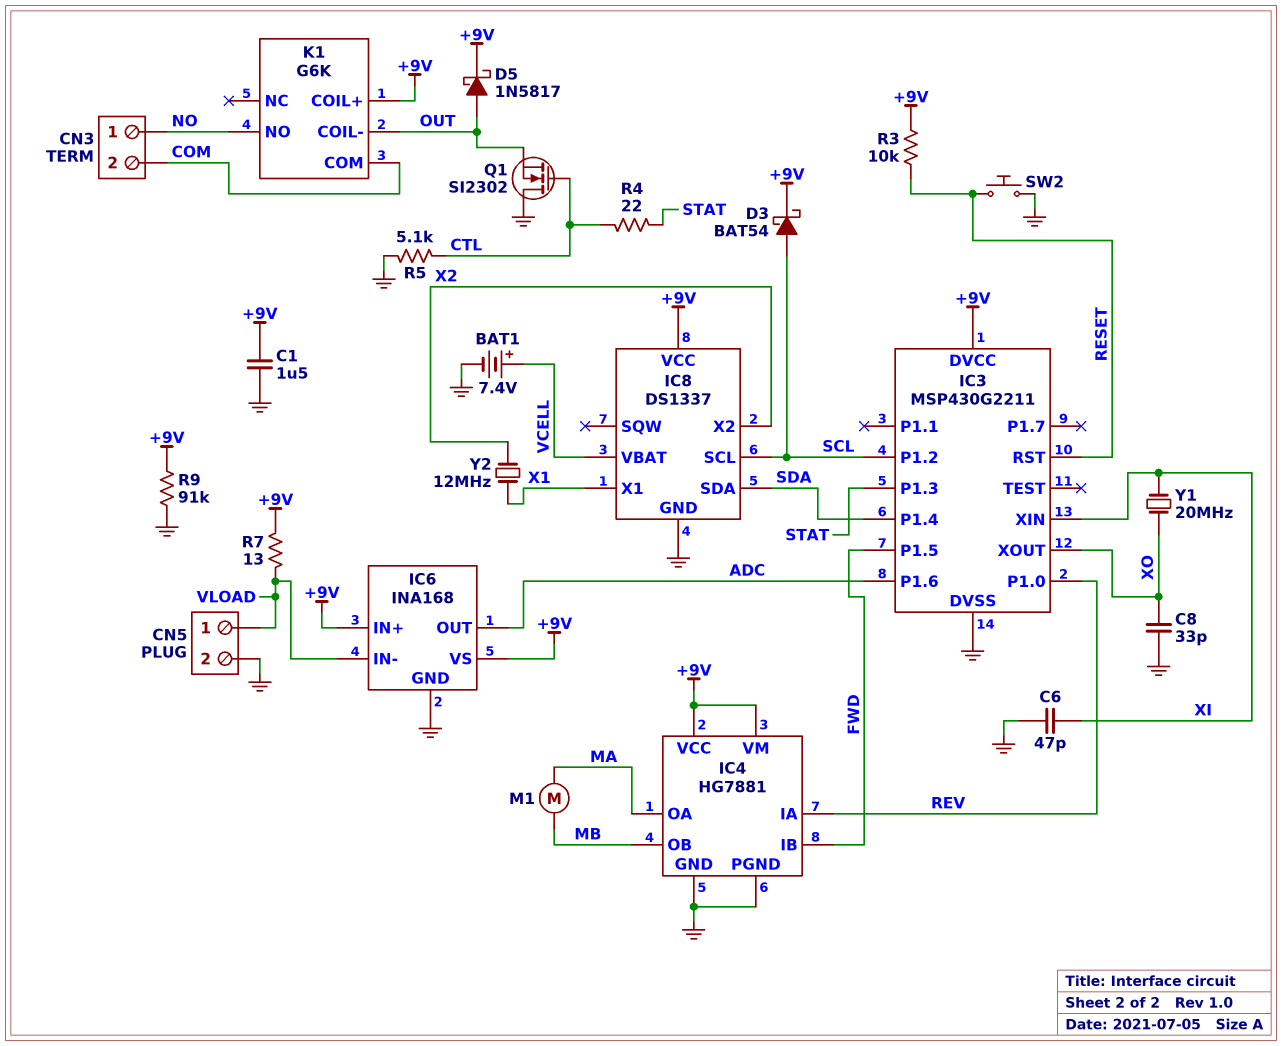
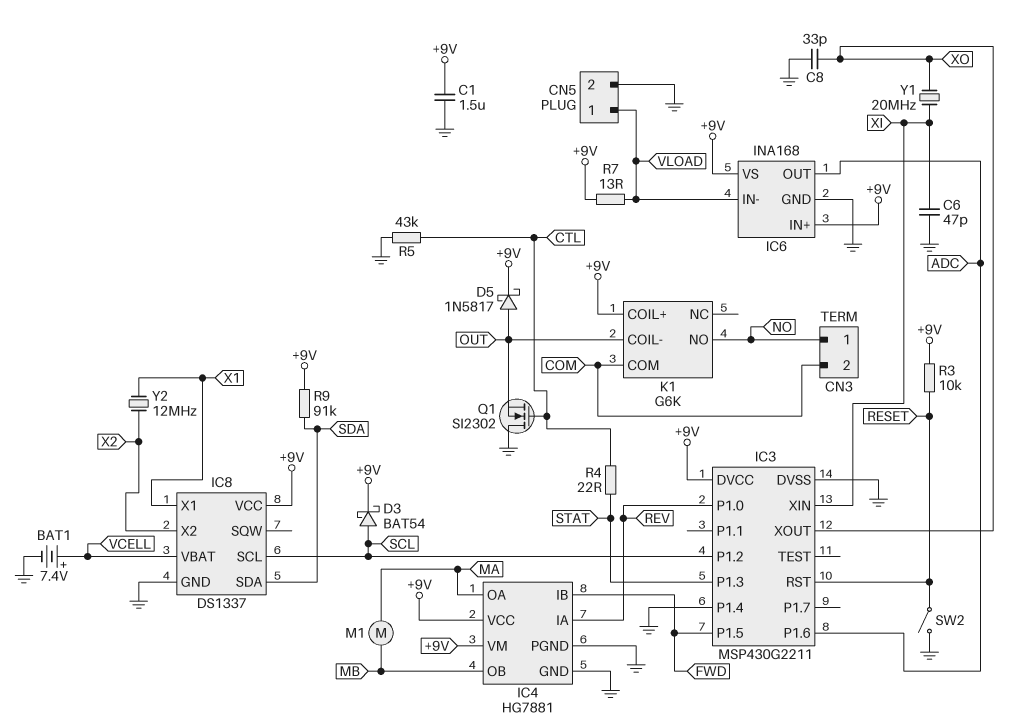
IC3 pin P1.4: SDA -> GND
R5: 5.1k (CTL, GND) -> 43k (CTL, GND)
R9: 91k (+9V, GND) -> 91k (+9V, SDA)
SW2: button (GND, RESET) -> switch (GND, RESET)

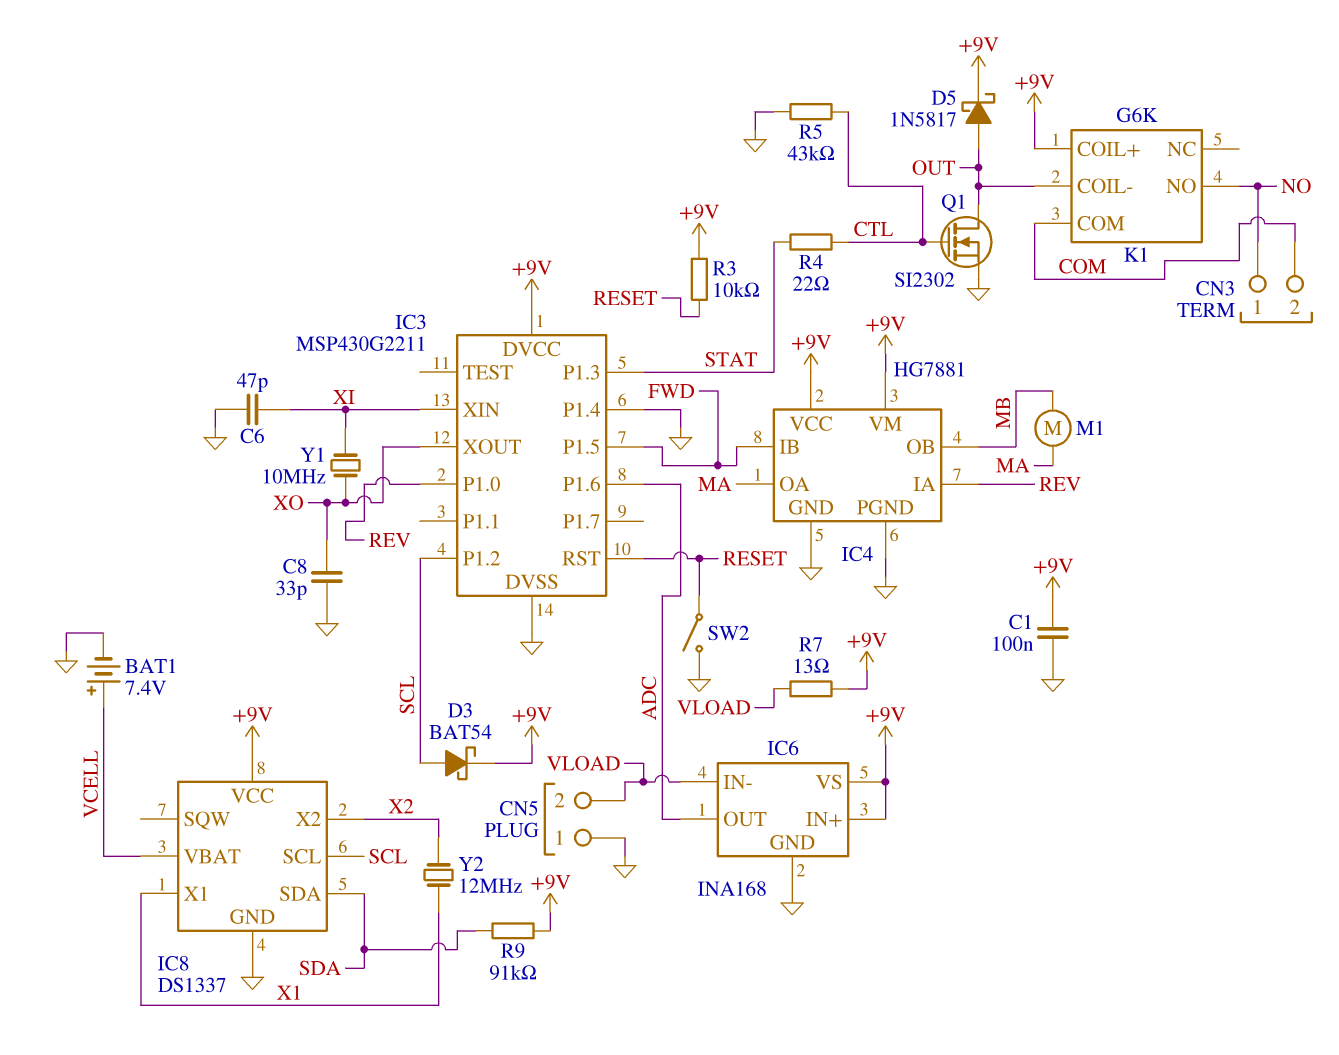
C1: 1.5uF (+9V, GND) -> 100nF (+9V, GND)
CN5 pin 1: VLOAD -> GND
CN5 pin 2: GND -> VLOAD
Q1: NMOS SI2302 (G CTL, D GND, S OUT) -> NMOS SI2302 (G CTL, D OUT, S GND)
Y1: 20MHz (XI, XO) -> 10MHz (XI, XO)

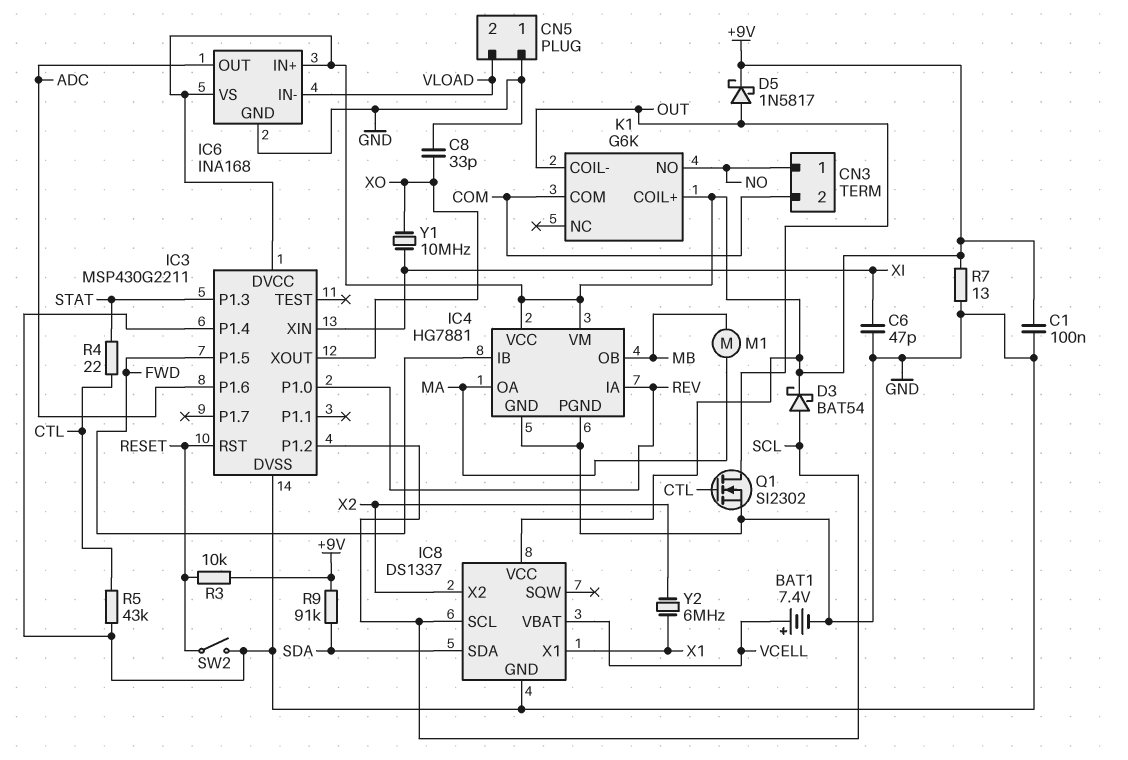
R7: 13 (+9V, VLOAD) -> 13 (+9V, GND)
Y2: 12MHz (X1, X2) -> 6MHz (X1, X2)

